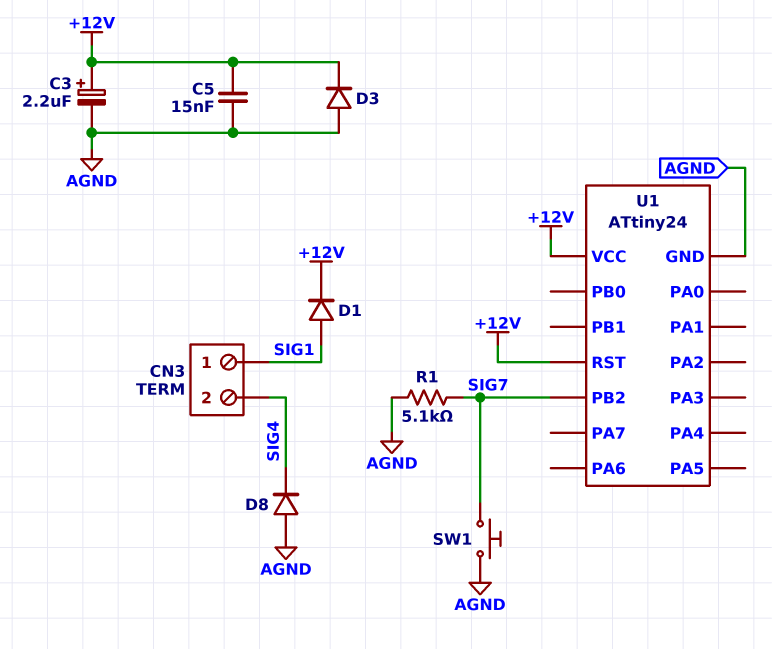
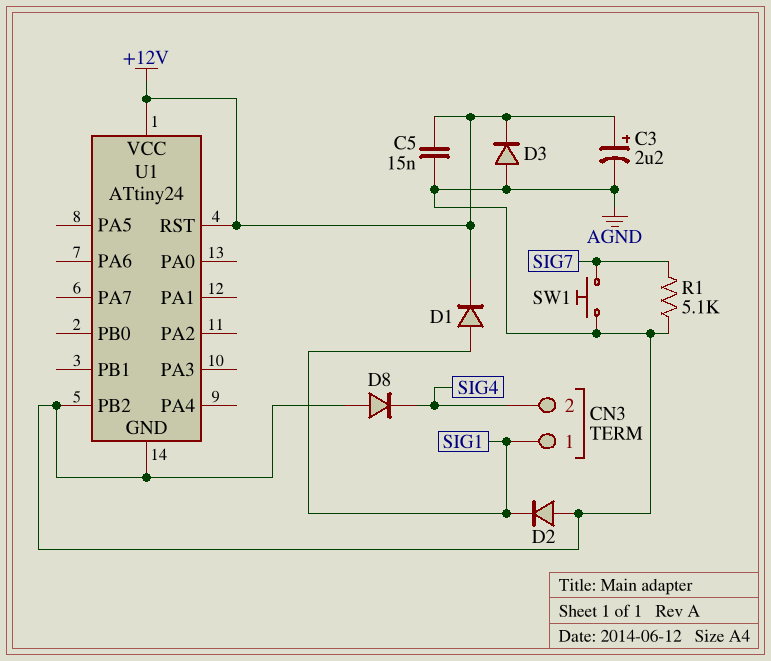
D2: none -> diode (A AGND, K SIG1)
U1 pin PB2: SIG7 -> AGND

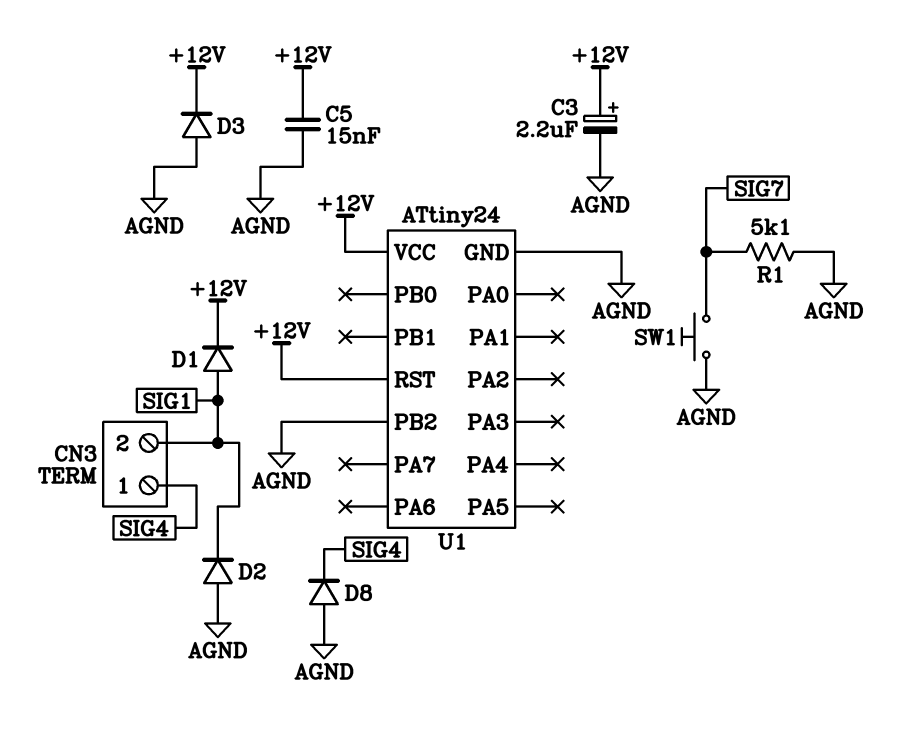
CN3 pin 1: SIG1 -> SIG4
CN3 pin 2: SIG4 -> SIG1

